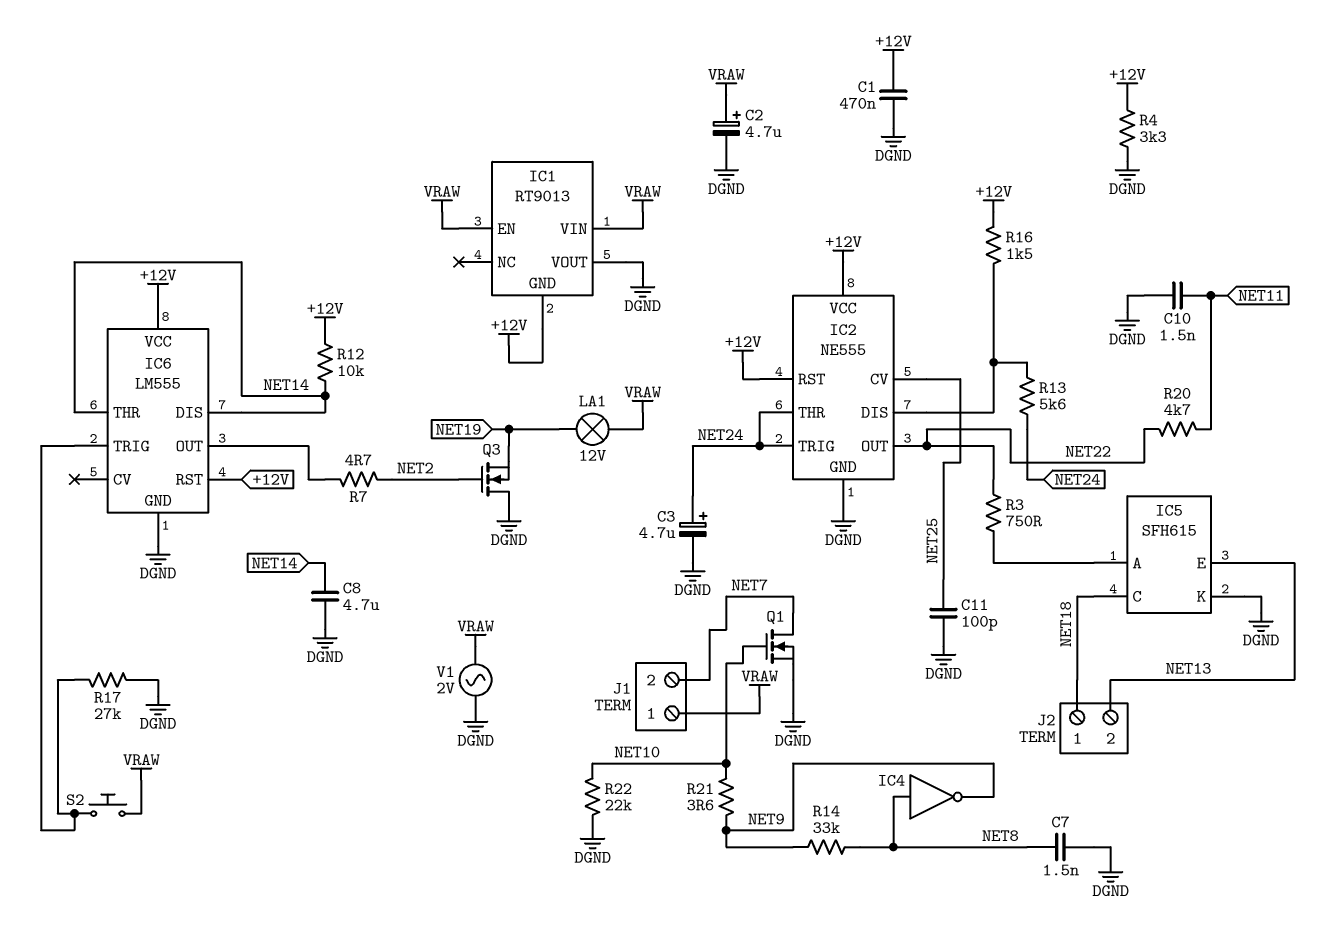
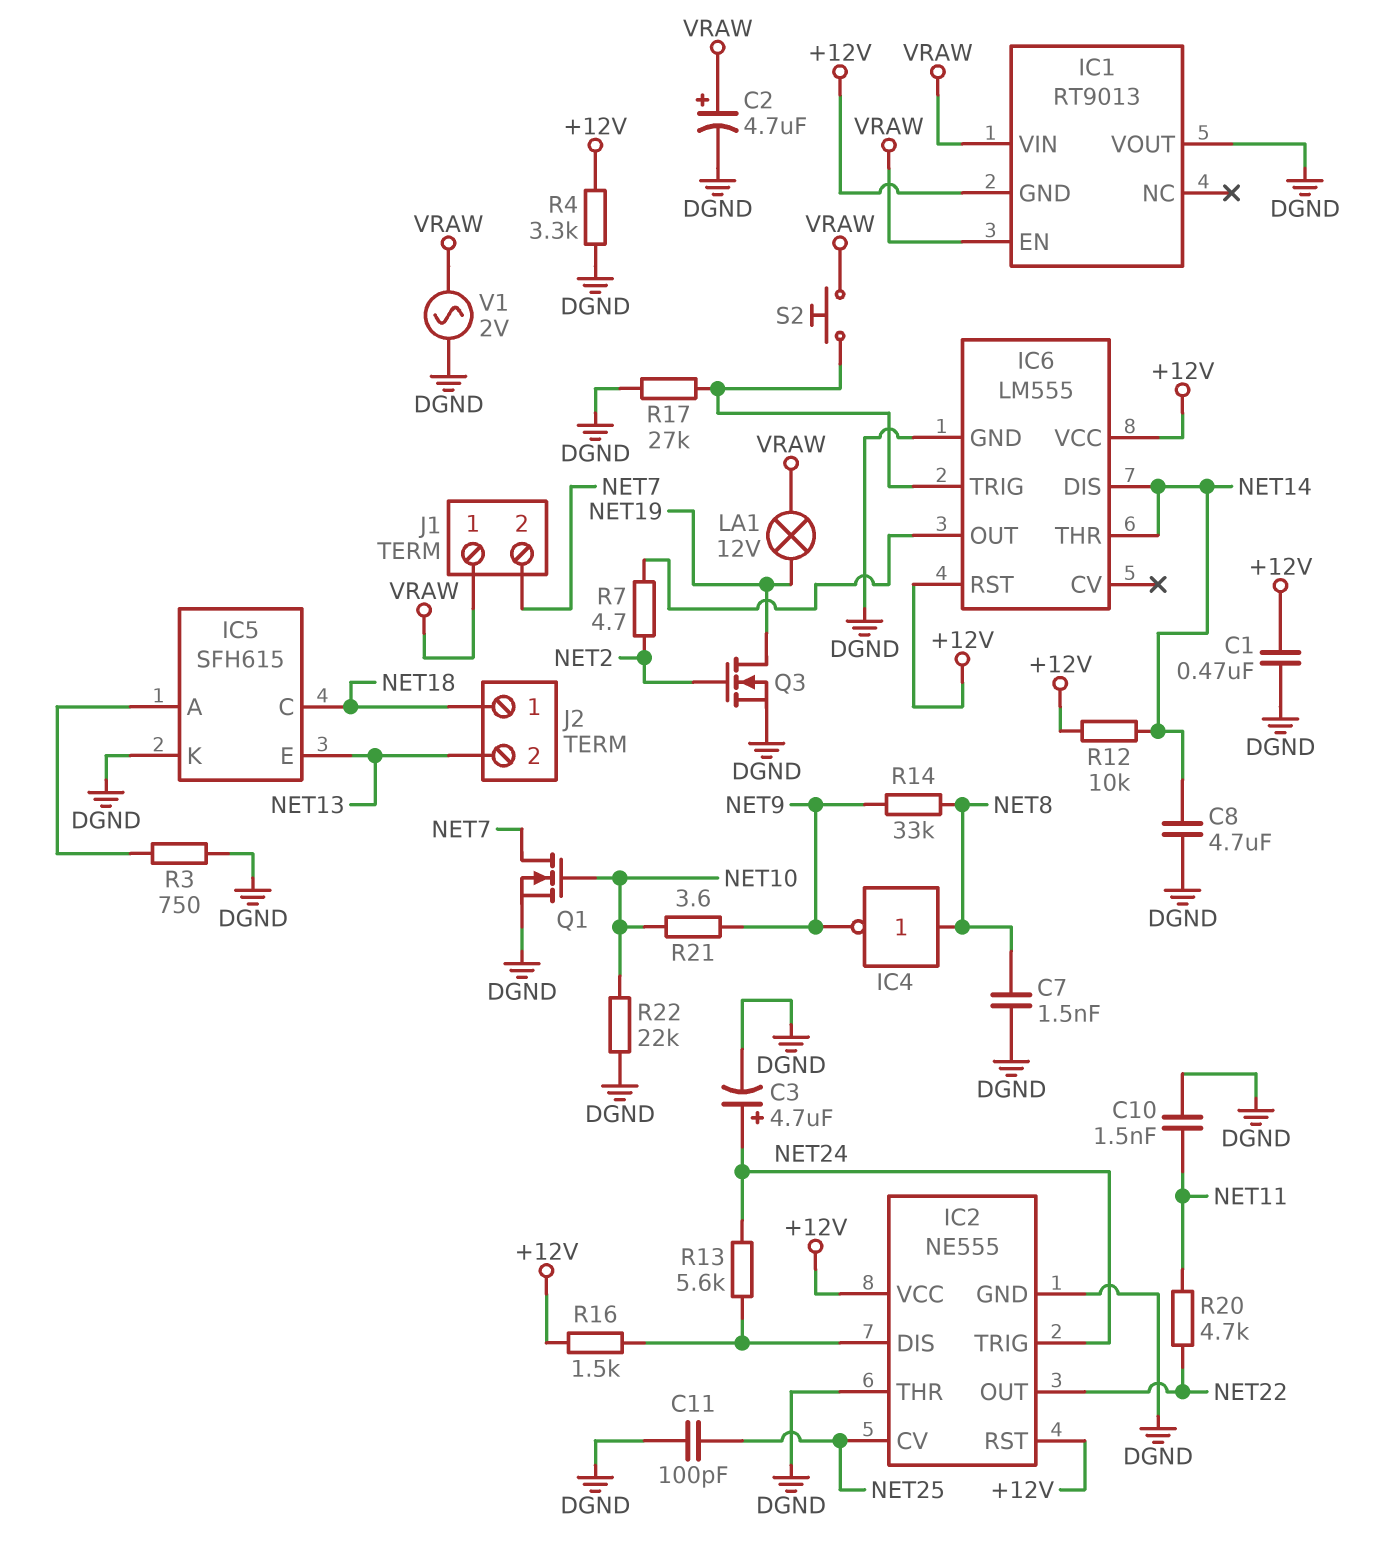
IC2 pin THR: NET24 -> DGND
Q3: NMOS (G NET2, D DGND, S NET19) -> NMOS (G NET2, D NET19, S DGND)
R3: 750 (IC5/A, NET22) -> 750 (DGND, IC5/A)

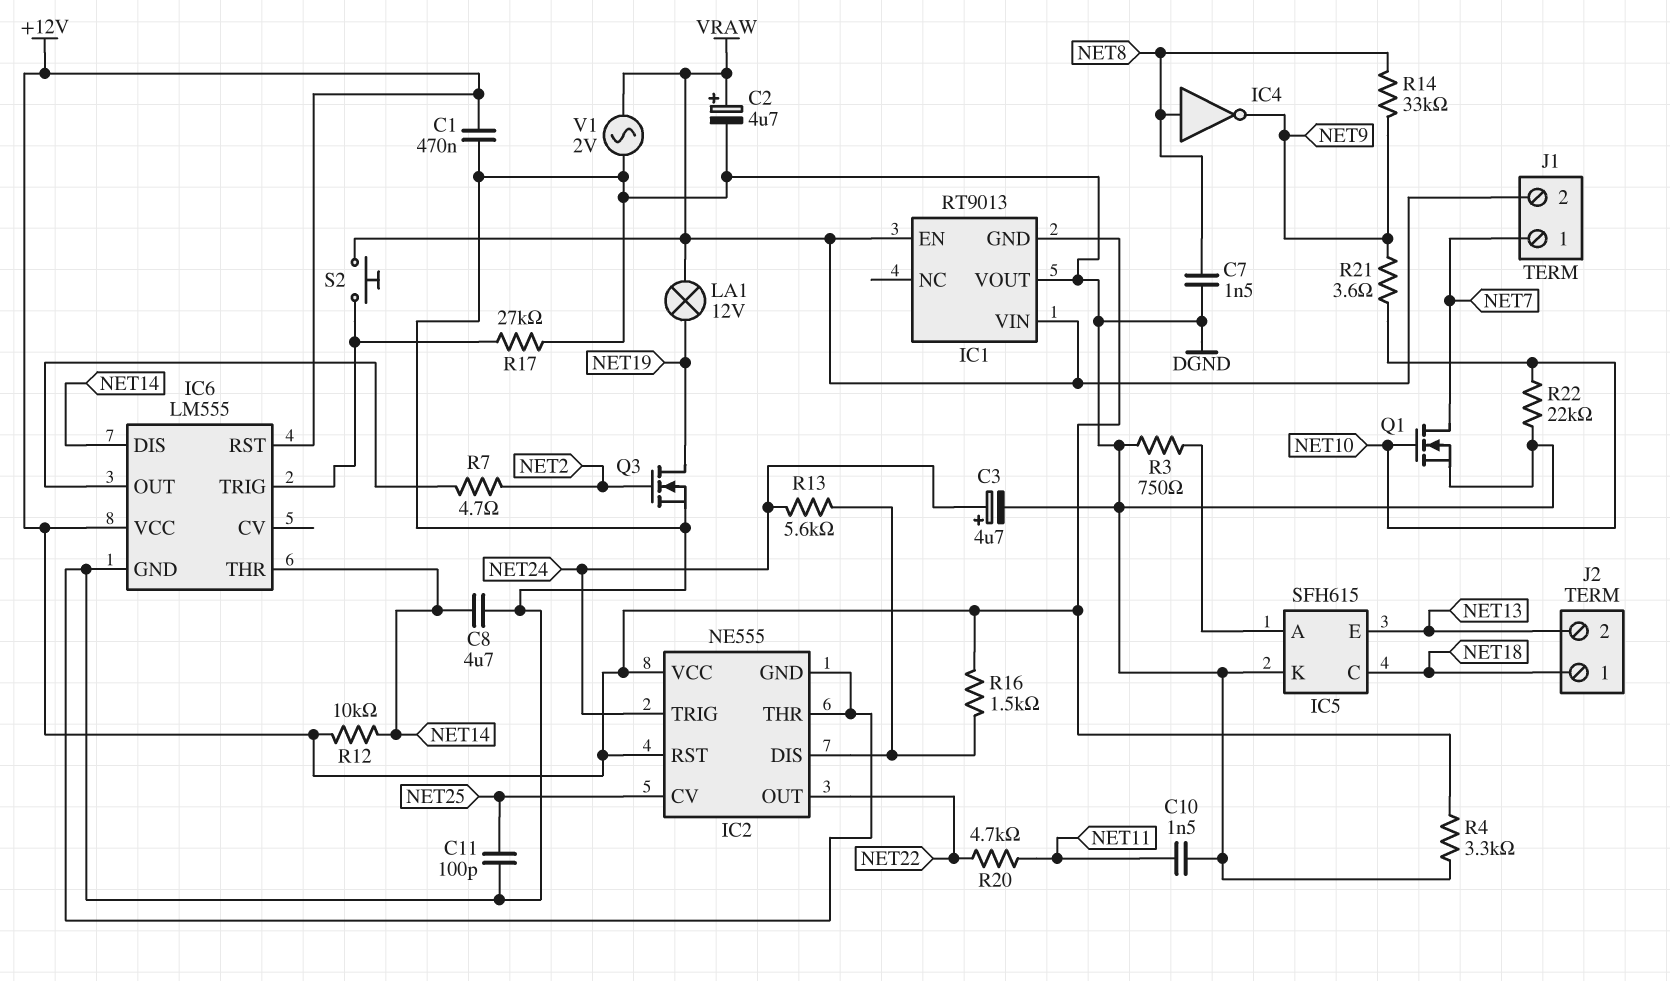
J1 pin 1: VRAW -> NET7
J1 pin 2: NET7 -> VRAW

